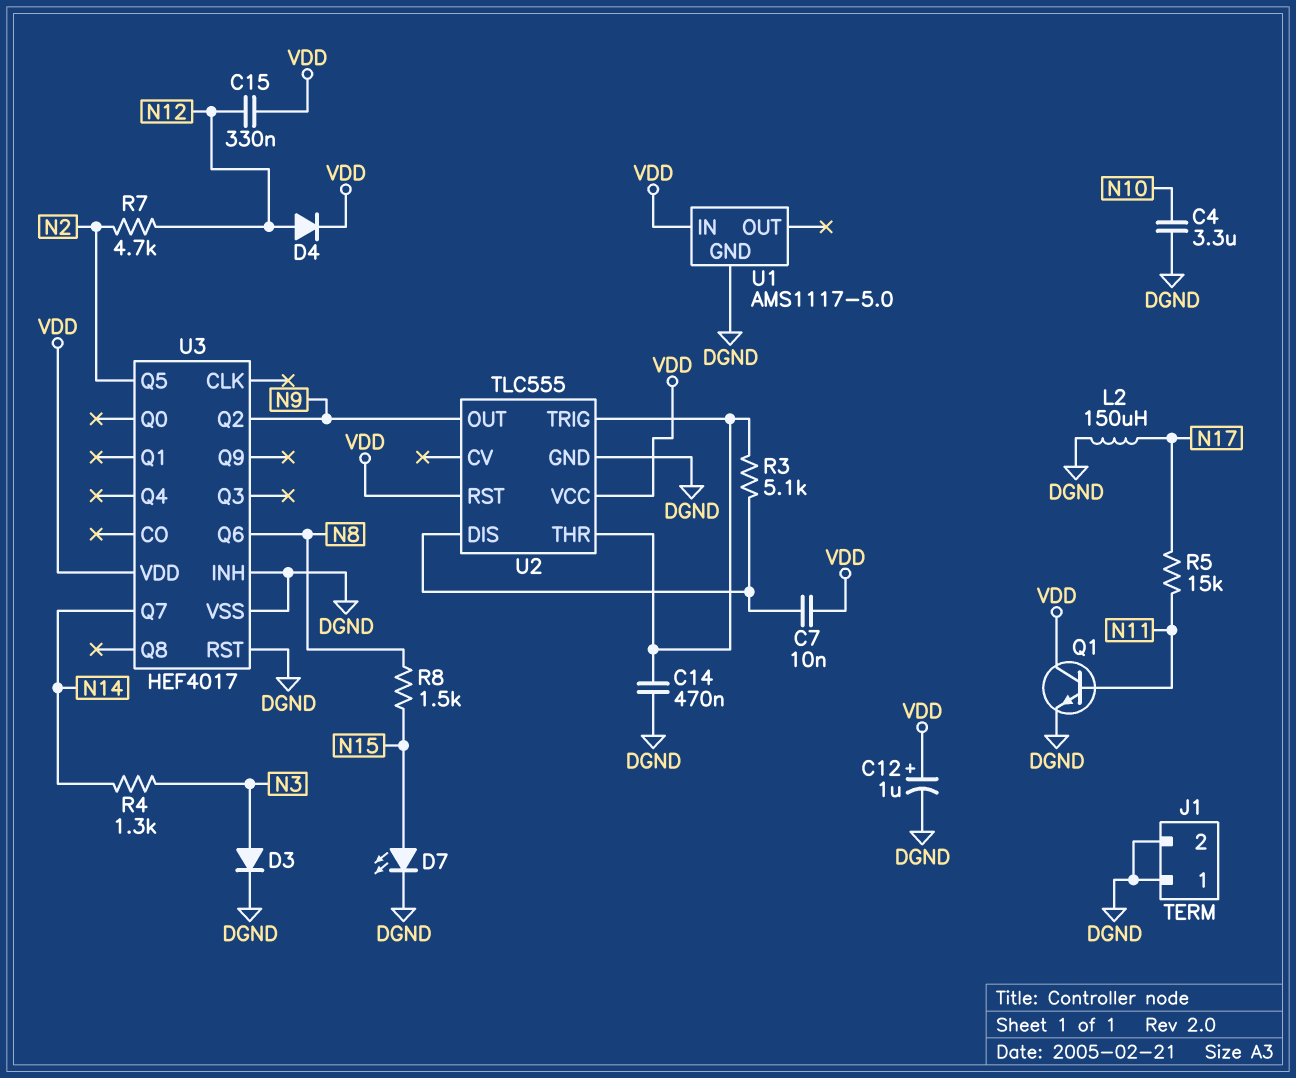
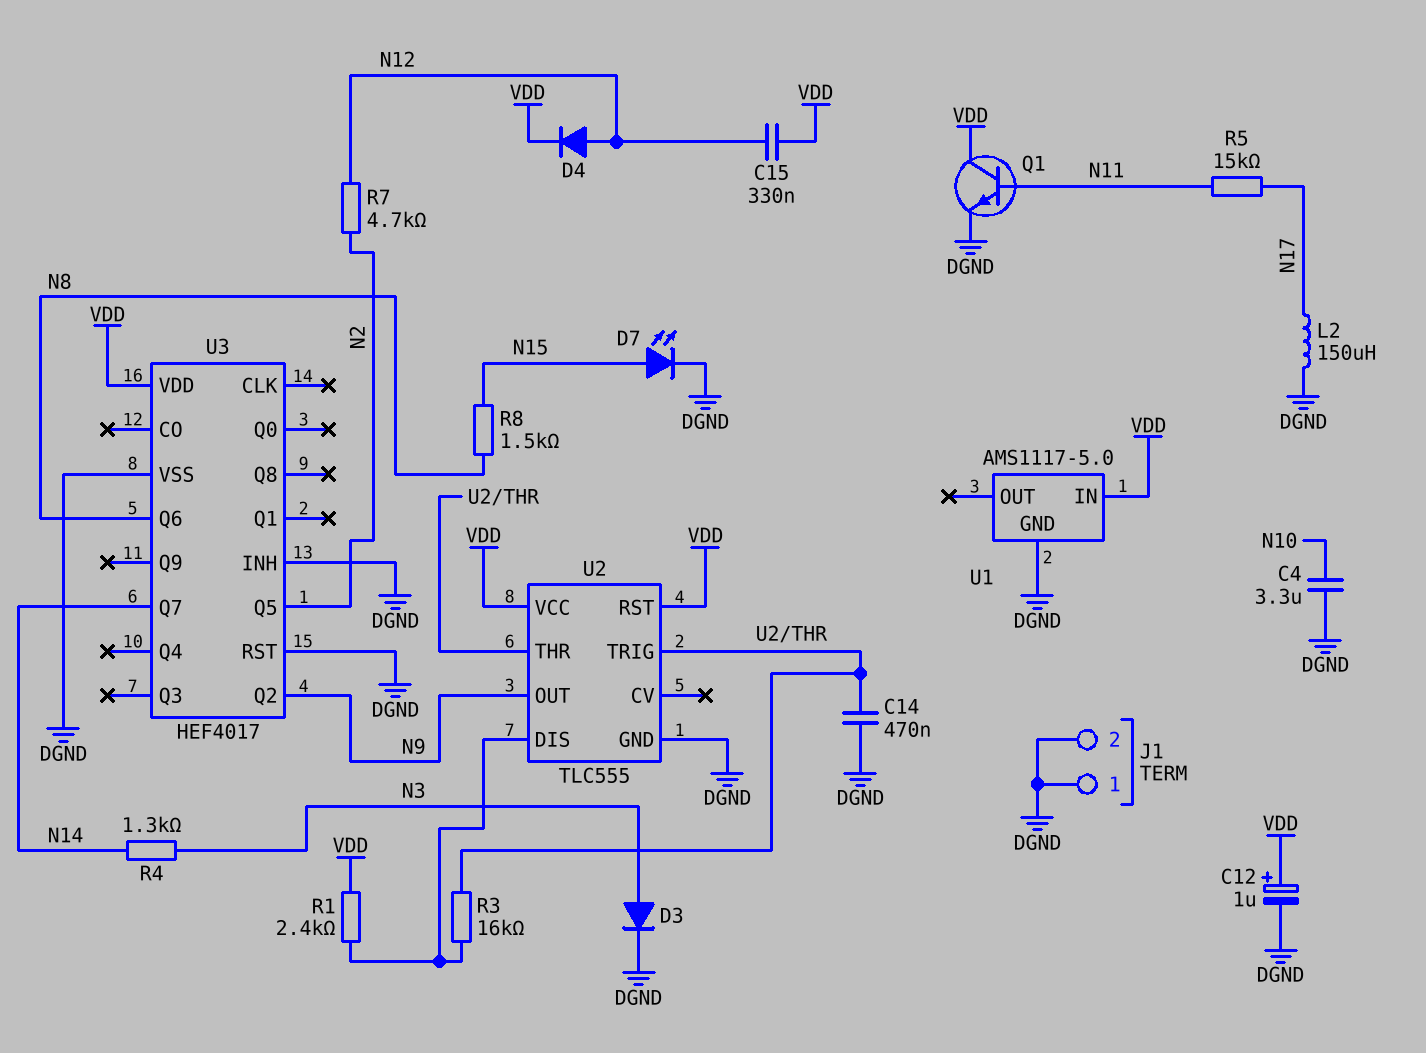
C7: 10nF (U2/DIS, VDD) -> none
R1: none -> 2.4k (U2/DIS, VDD)
R3: 5.1k (U2/DIS, U2/THR) -> 16k (U2/DIS, U2/THR)

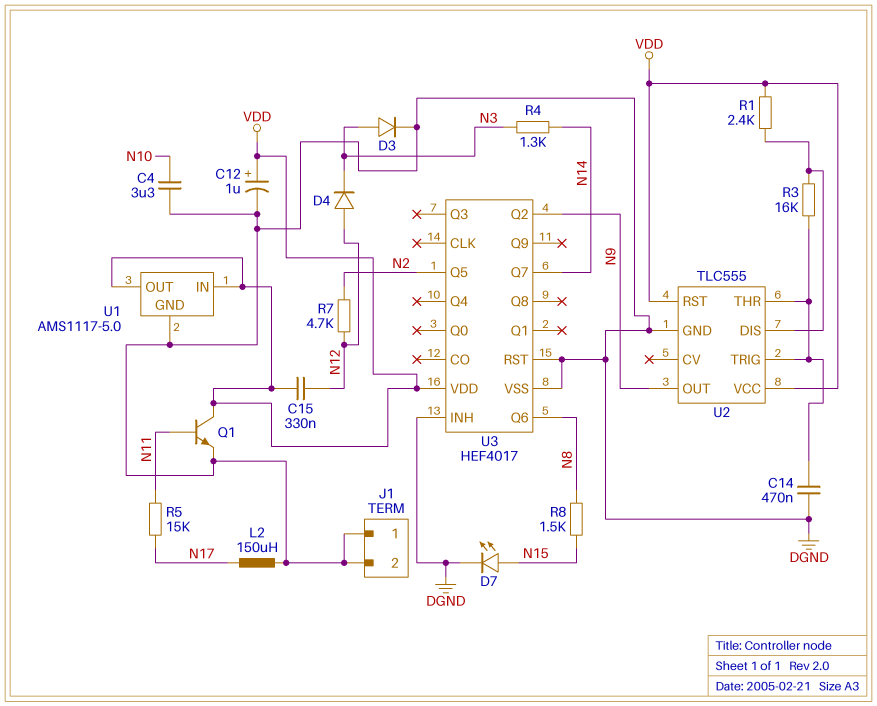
D4: diode (A N12, K VDD) -> diode (A N12, K N3)
U1 pin OUT: none -> VDD

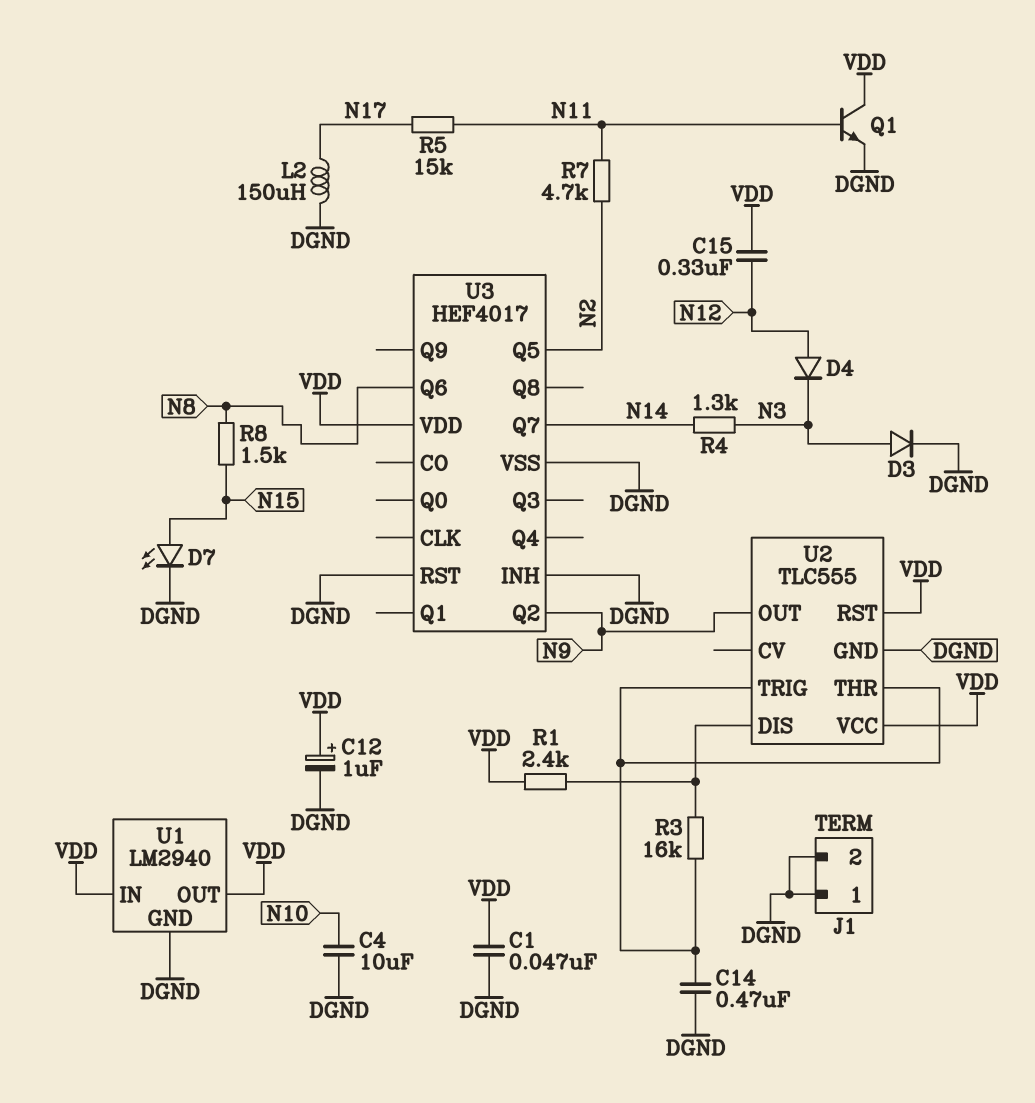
C1: none -> 47nF (DGND, VDD)
C4: 3.3uF (DGND, N10) -> 10uF (DGND, N10)
R7: 4.7k (N2, N12) -> 4.7k (N2, N11)
U1: AMS1117-5.0 -> LM2940

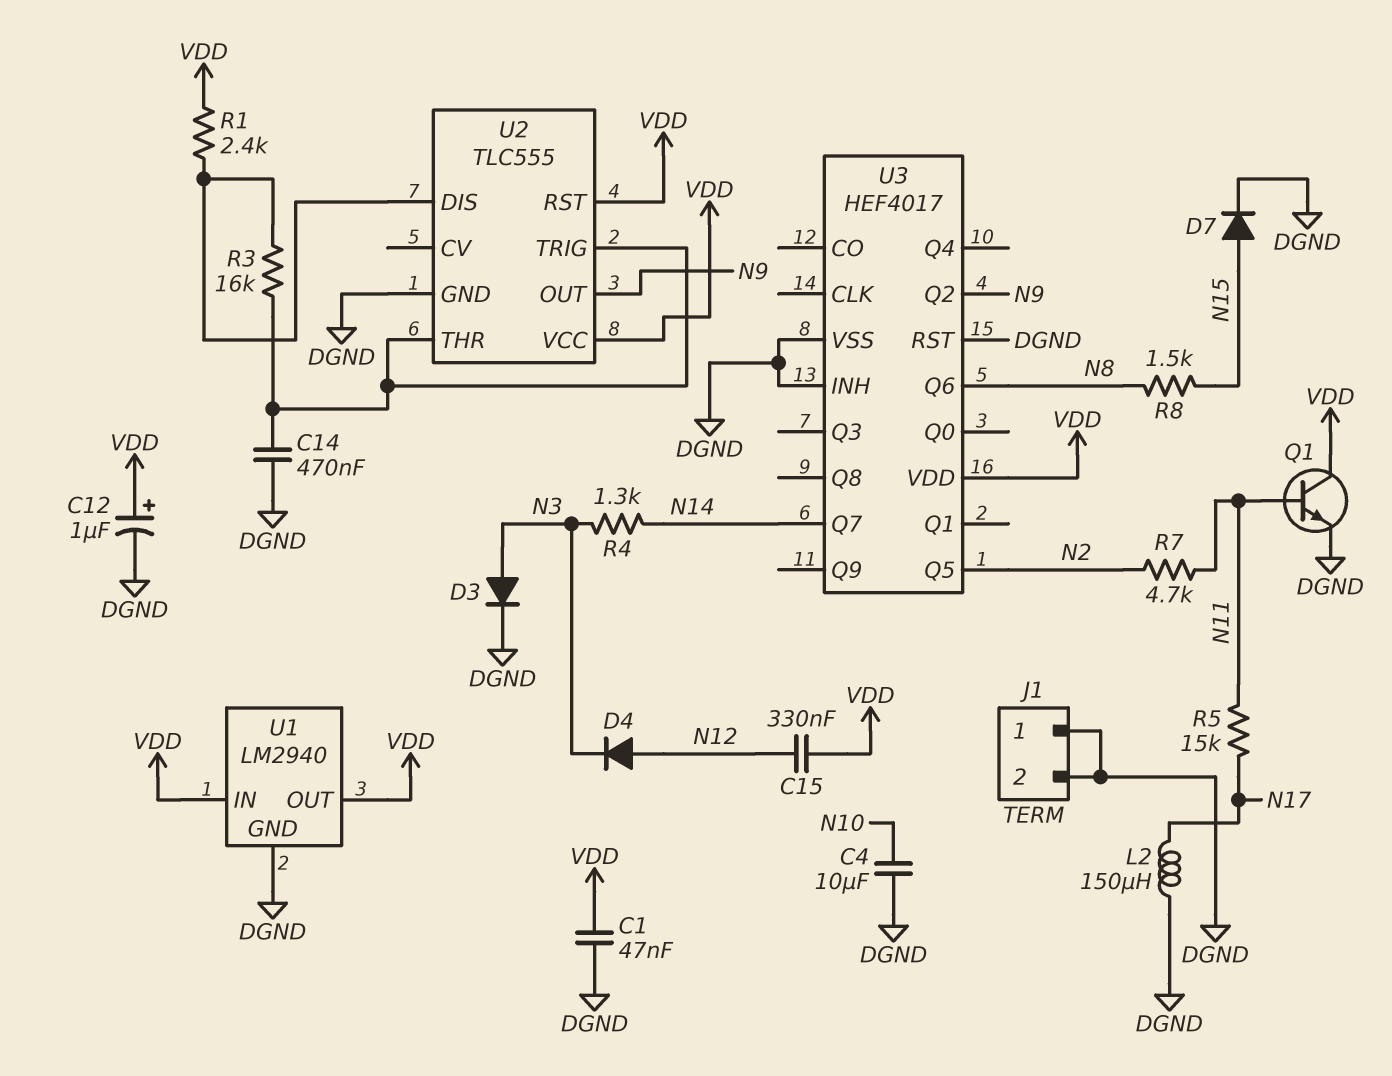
D7: LED (A N15, K DGND) -> diode (A N15, K DGND)

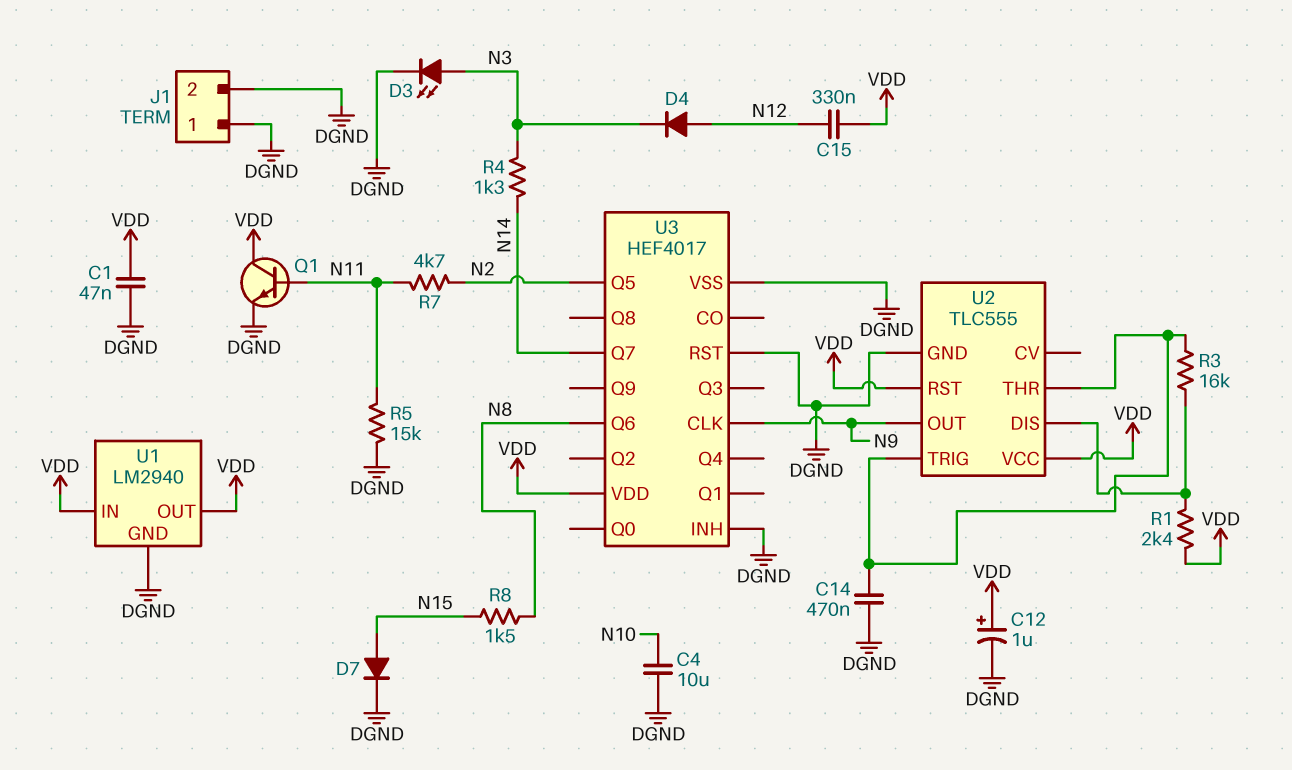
D3: diode (A N3, K DGND) -> LED (A N3, K DGND)
L2: 150uH (DGND, N17) -> none
R5: 15k (N11, N17) -> 15k (DGND, N11)
U3 pin CLK: none -> N9
U3 pin Q2: N9 -> none

